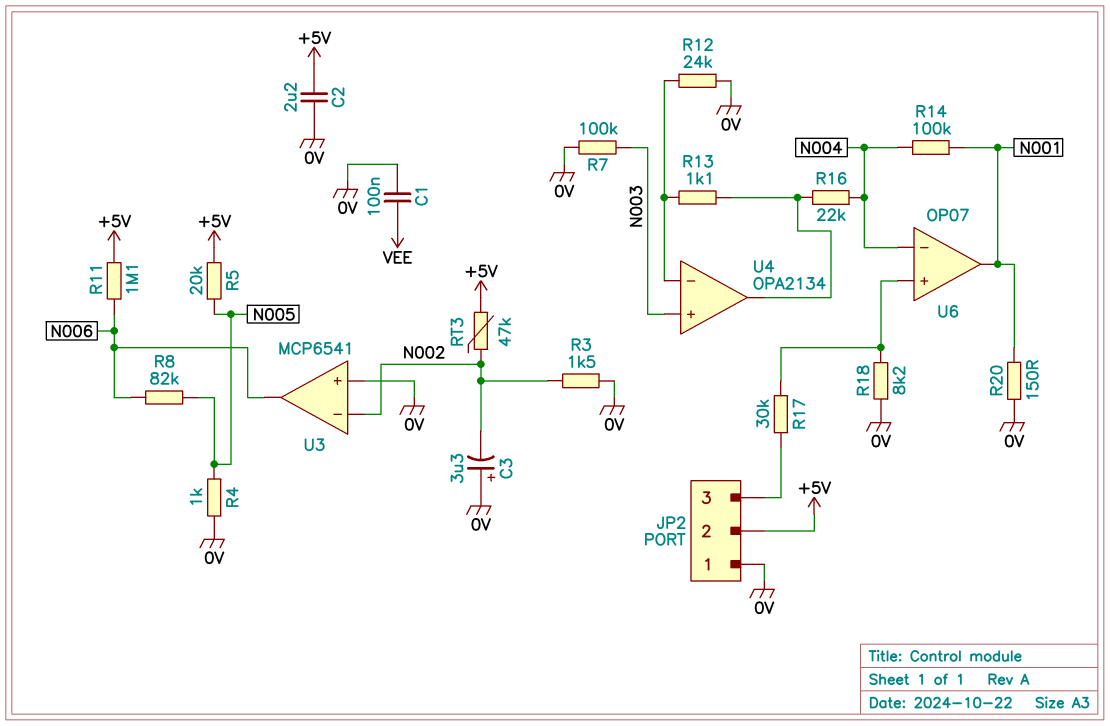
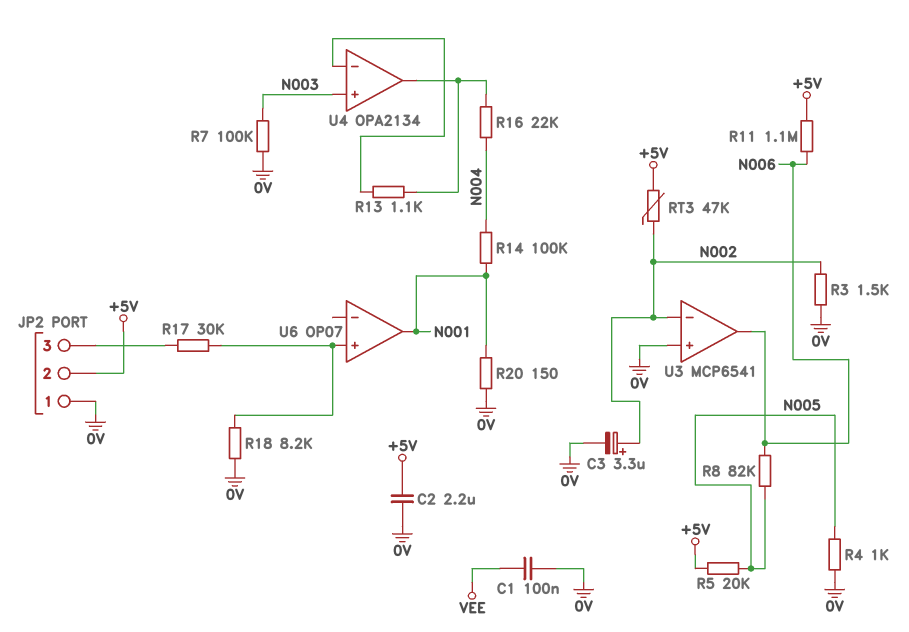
C3: 3.3uF (plus 0V, minus N002) -> 3.3uF (plus N002, minus 0V)
R12: 24k (0V, U4/in-) -> none
U6 pin in-: N004 -> none

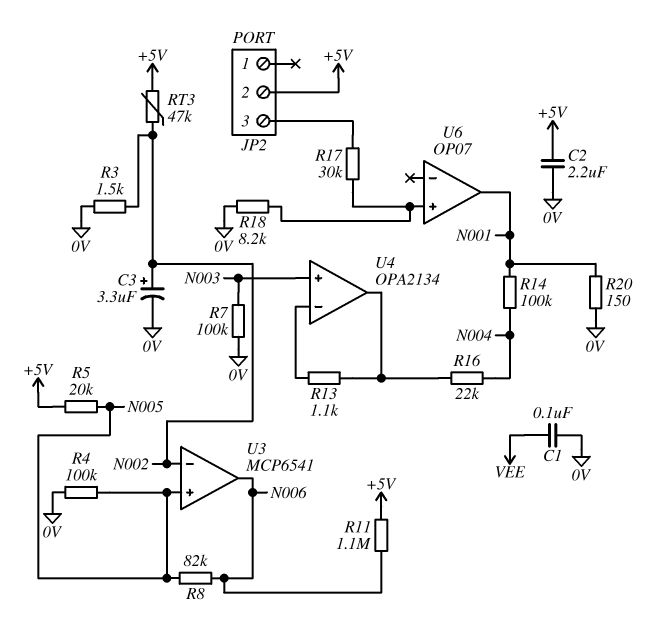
JP2 pin 1: 0V -> none
R4: 1k (0V, N005) -> 100k (0V, N005)
U3 pin in+: 0V -> N005

